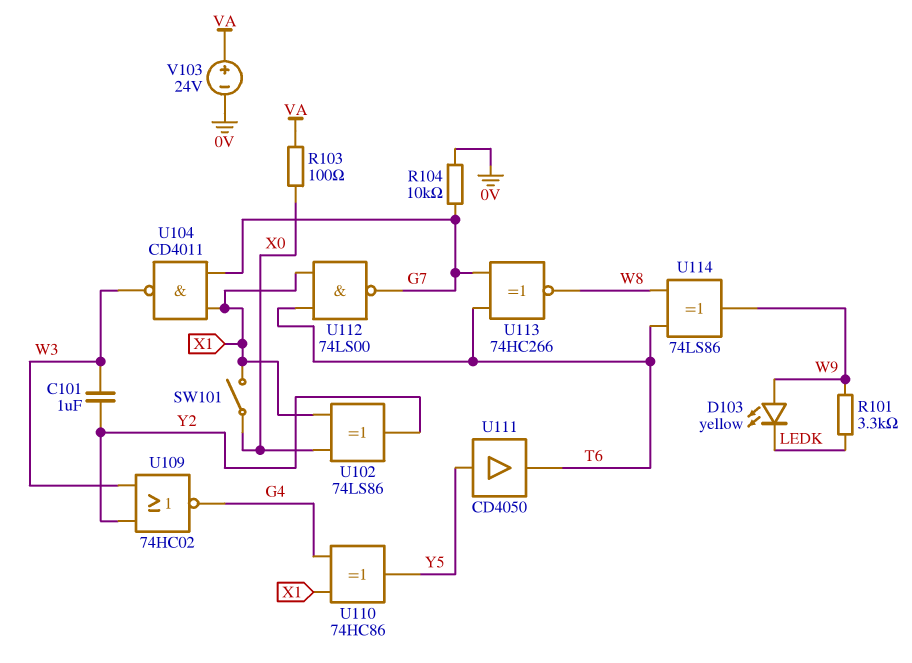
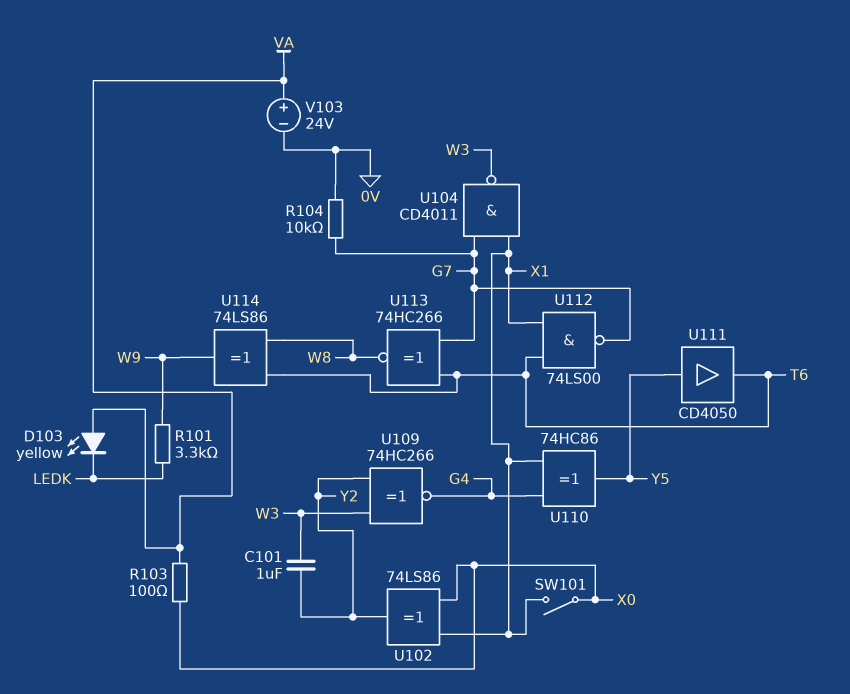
D103: LED yellow (A W9, K LEDK) -> LED yellow (A VA, K LEDK)
U109: NOR 74HC02 (in W3, in Y2, out G4) -> XNOR 74HC266 (in W3, in Y2, out G4)

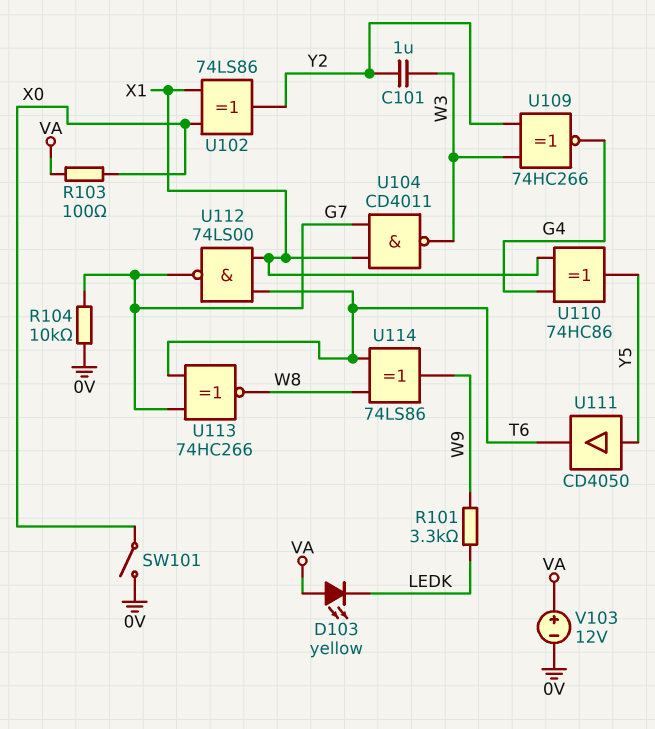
SW101: switch (X0, X1) -> switch (0V, X0)
V103: 24V (plus VA, minus 0V) -> 12V (plus VA, minus 0V)

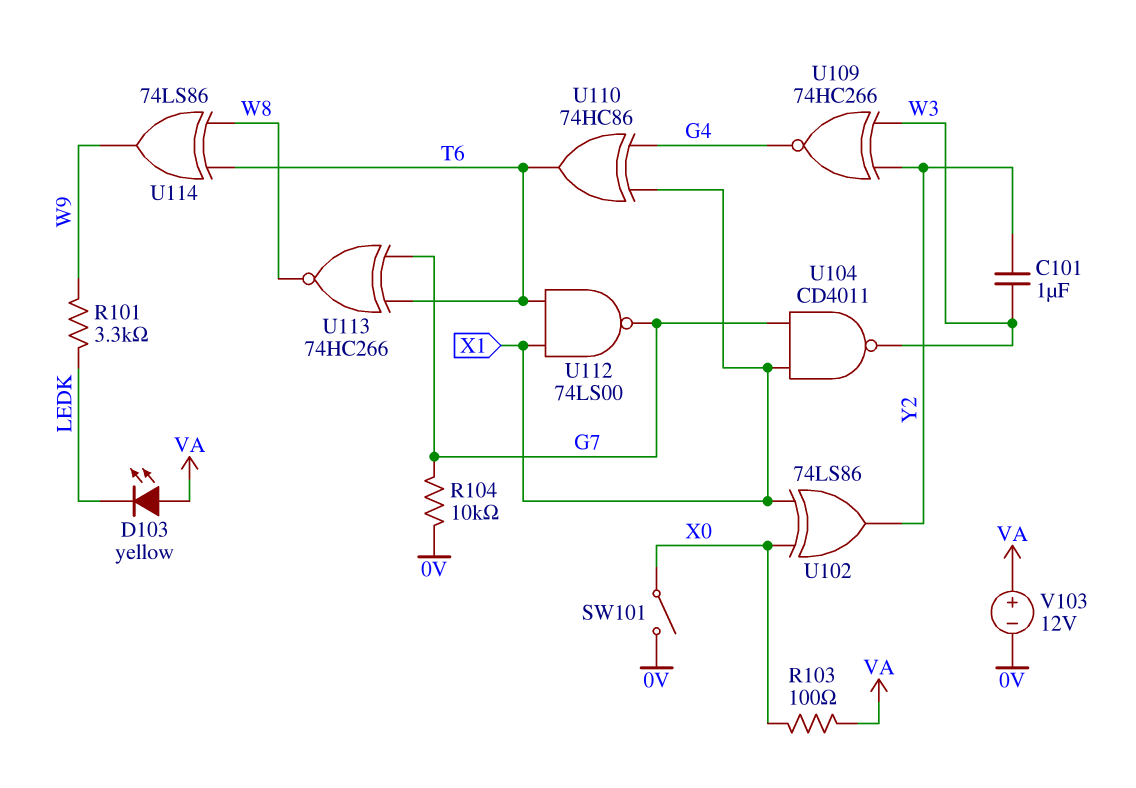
U110: XOR 74HC86 (in G4, in X1, out Y5) -> XOR 74HC86 (in G4, in X1, out T6)
U111: buffer CD4050 (in Y5, out T6) -> none

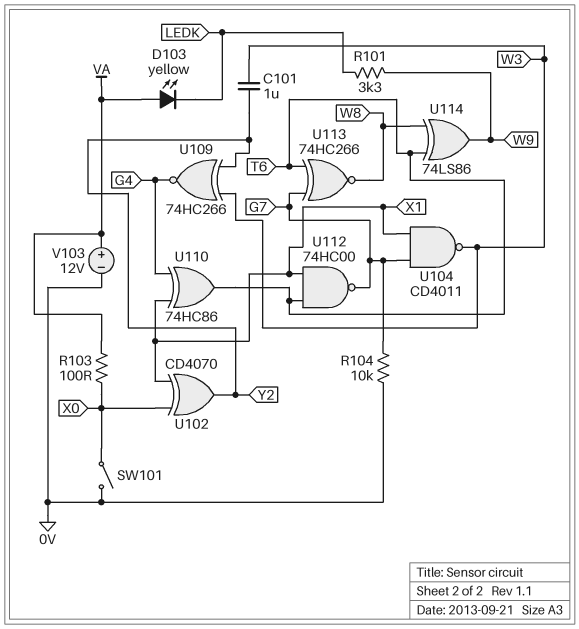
U102: XOR 74LS86 (in X0, in X1, out Y2) -> XOR CD4070 (in X0, in X1, out Y2)
U112: NAND 74LS00 (in T6, in X1, out G7) -> NAND 74HC00 (in T6, in X1, out G7)

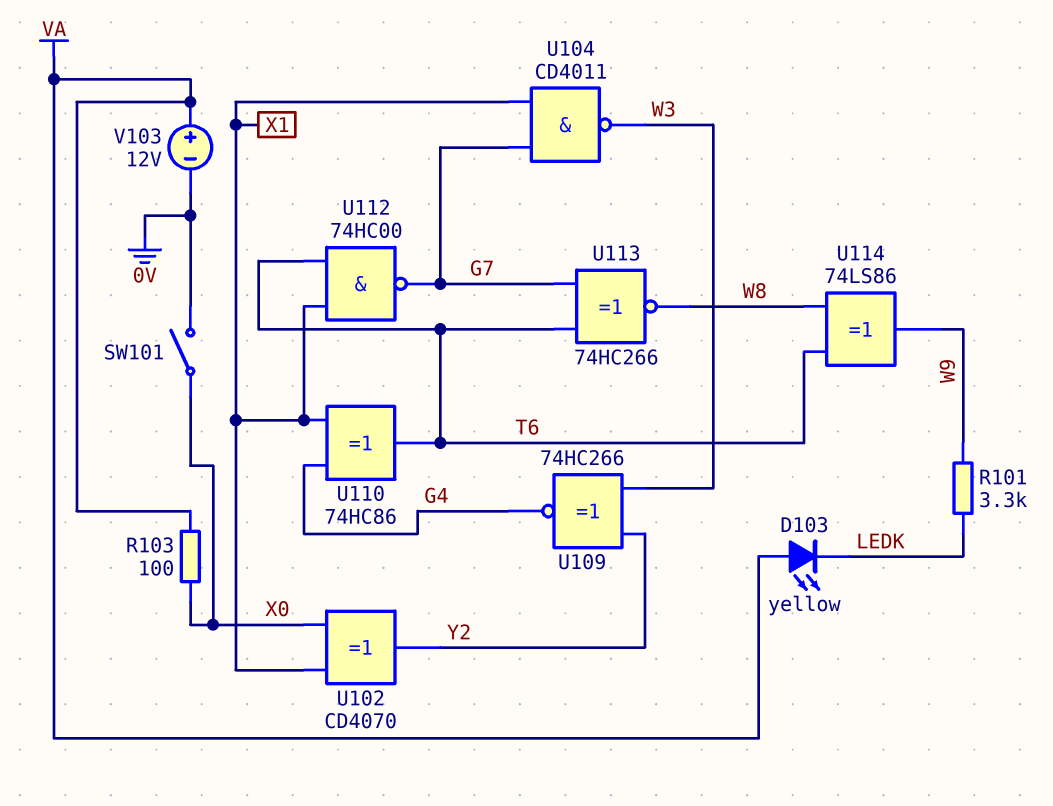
C101: 1uF (W3, Y2) -> none
R104: 10k (0V, G7) -> none

